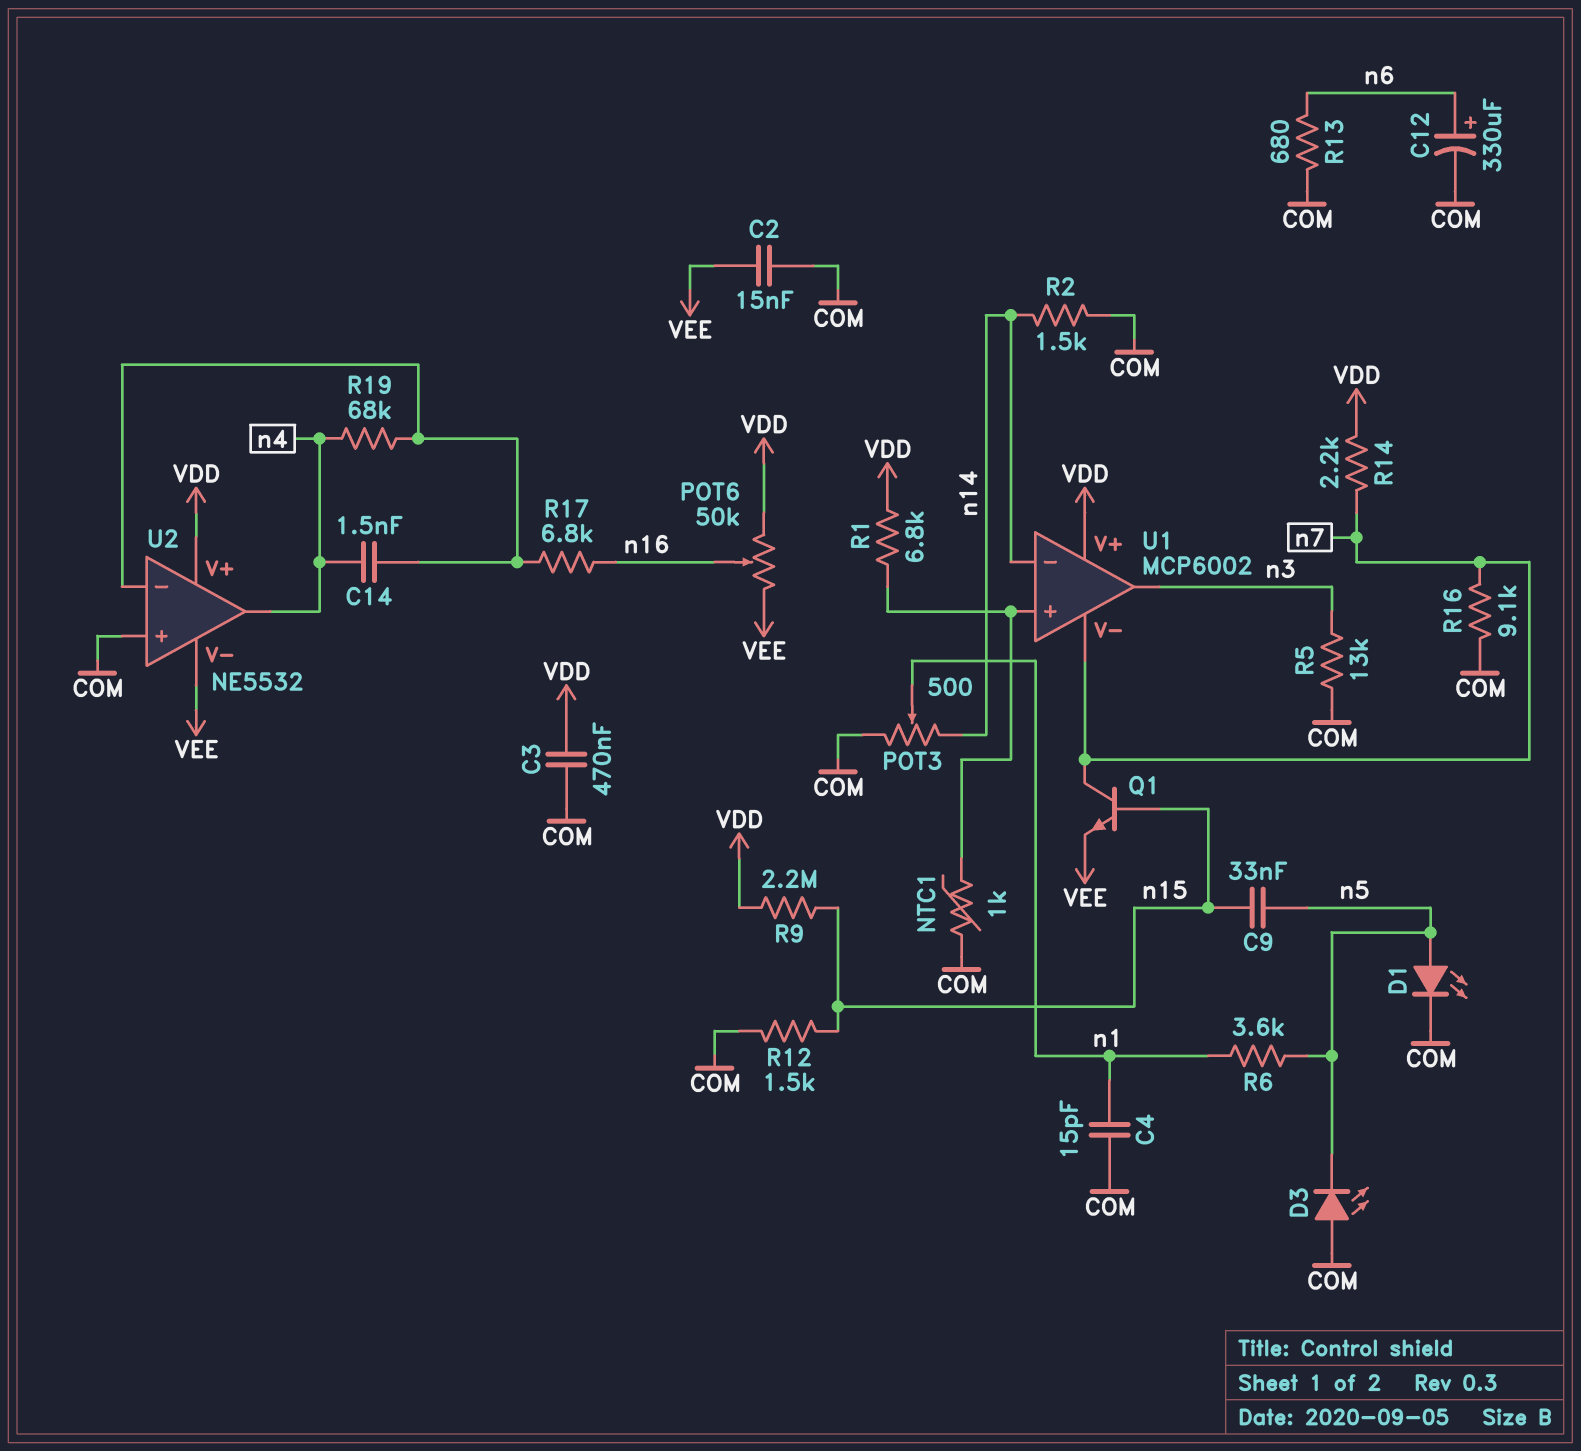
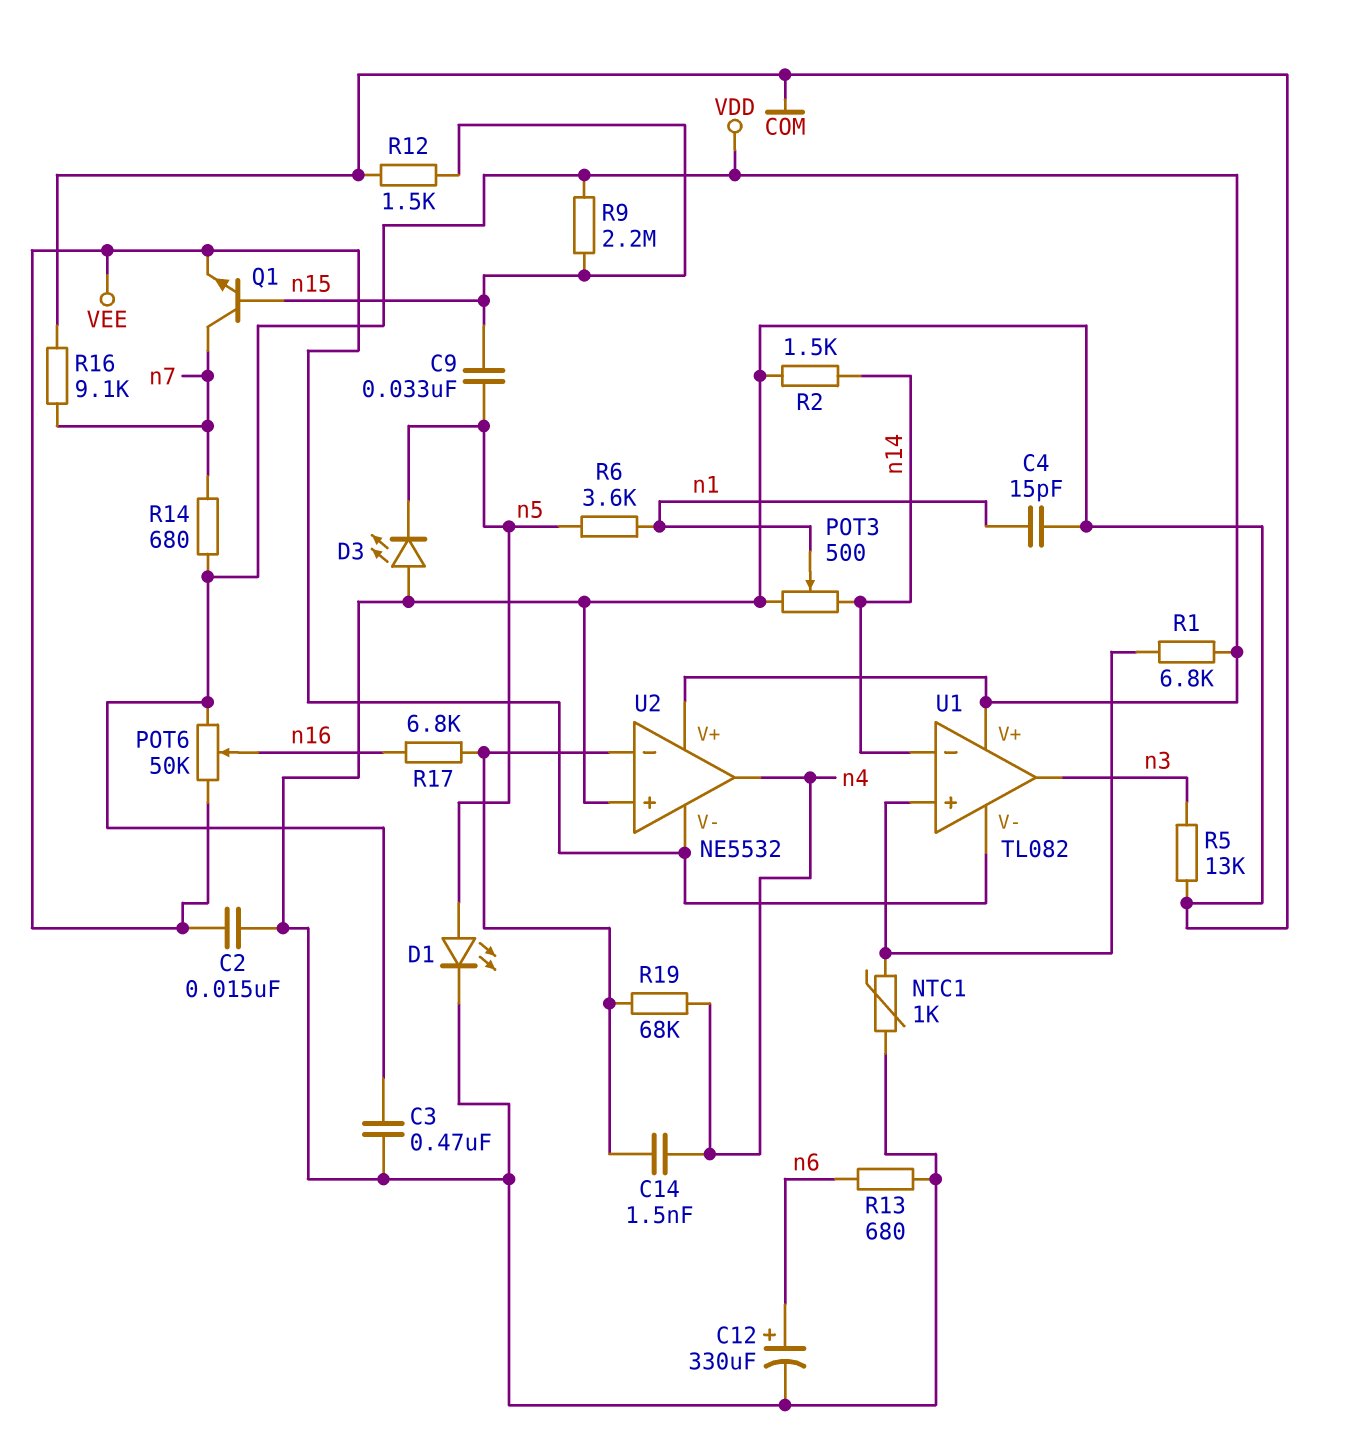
R14: 2.2k (VDD, n7) -> 680 (VDD, n7)
U1: MCP6002 -> TL082
U1 pin V-: n7 -> VEE

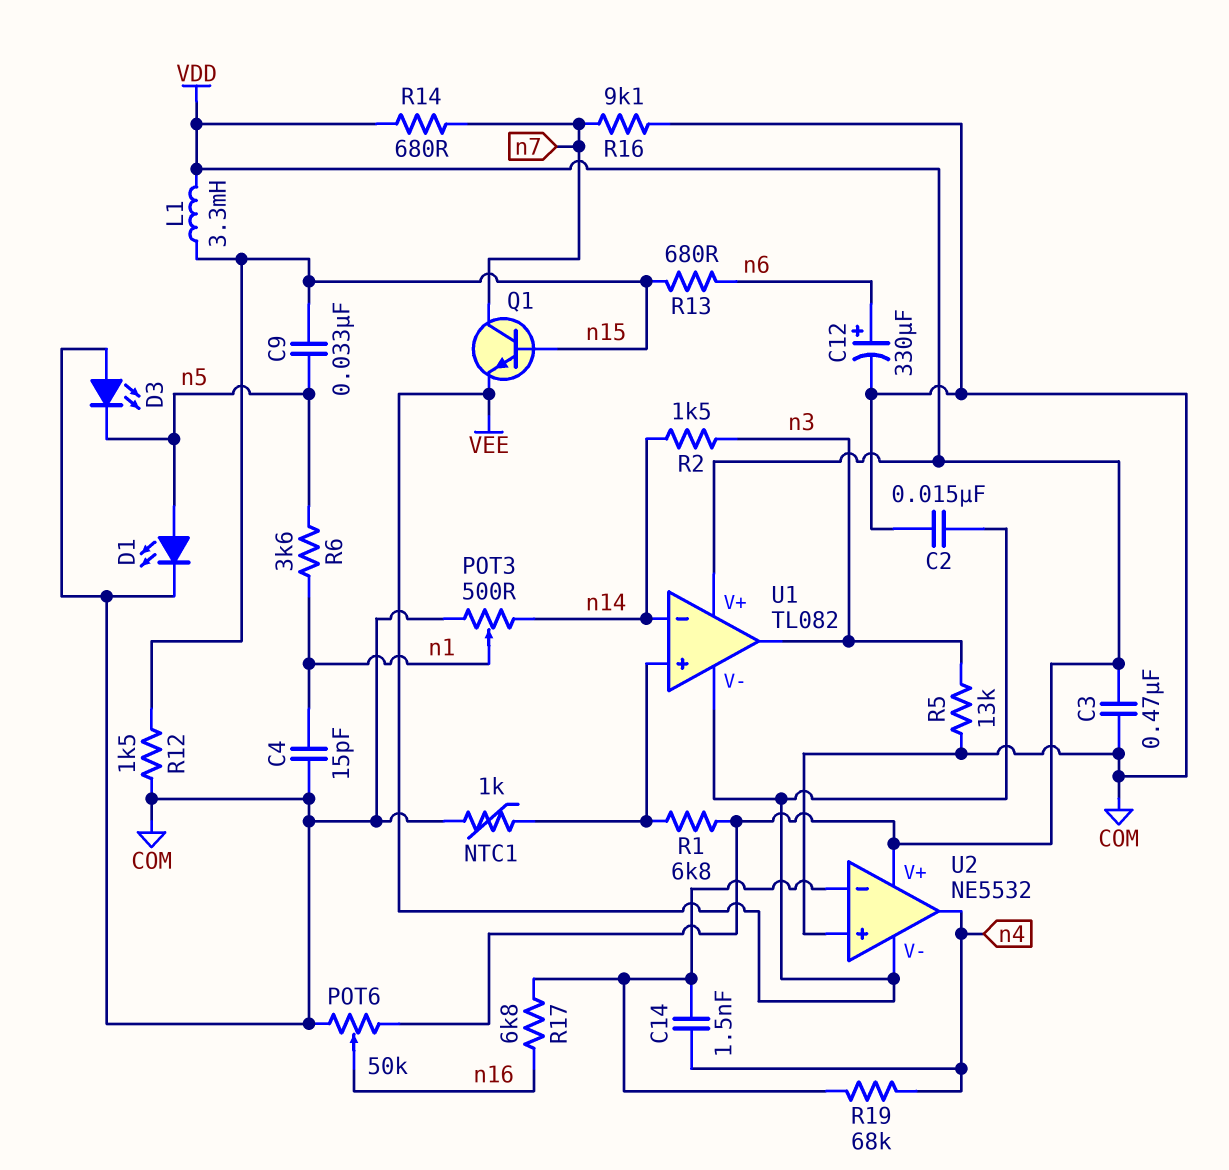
L1: none -> 3.3mH (VDD, n15)
POT6: 50k (VDD, VEE, wiper n16) -> 50k (COM, VDD, wiper n16)
R2: 1.5k (COM, n14) -> 1.5k (n3, n14)
R9: 2.2M (VDD, n15) -> none
R13: 680 (COM, n6) -> 680 (n6, n15)

